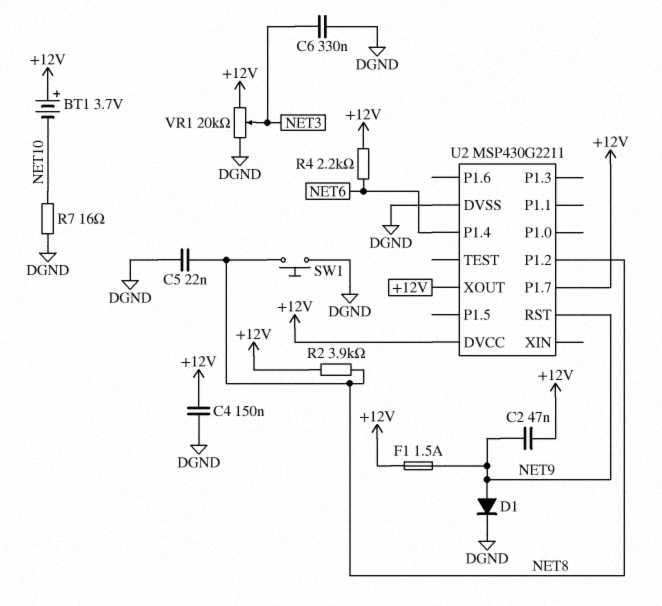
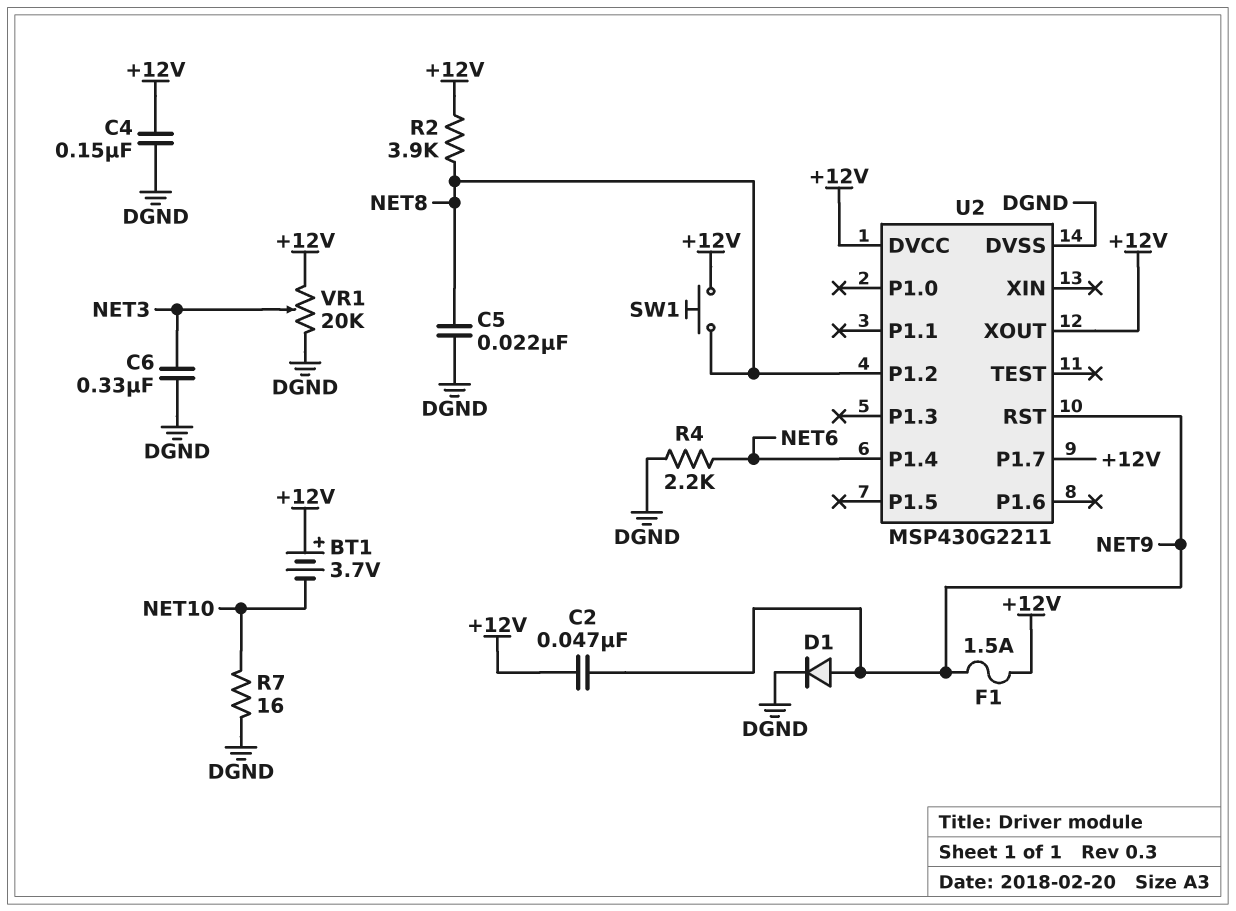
R4: 2.2k (+12V, NET6) -> 2.2k (DGND, NET6)
SW1: button (DGND, NET8) -> button (+12V, NET8)

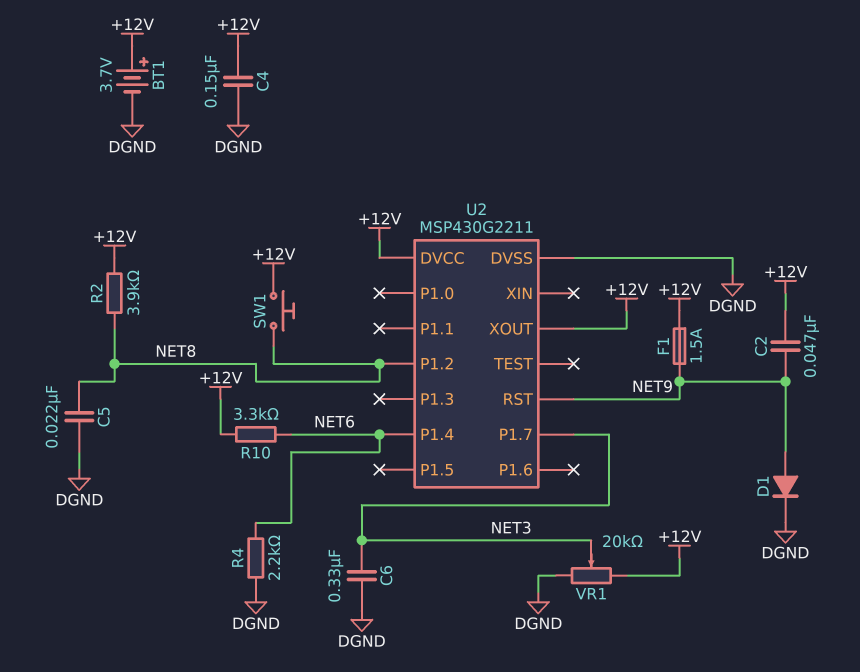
BT1: 3.7V (plus +12V, minus NET10) -> 3.7V (plus +12V, minus DGND)
R7: 16 (DGND, NET10) -> none
R10: none -> 3.3k (+12V, NET6)
U2 pin P1.7: +12V -> NET3

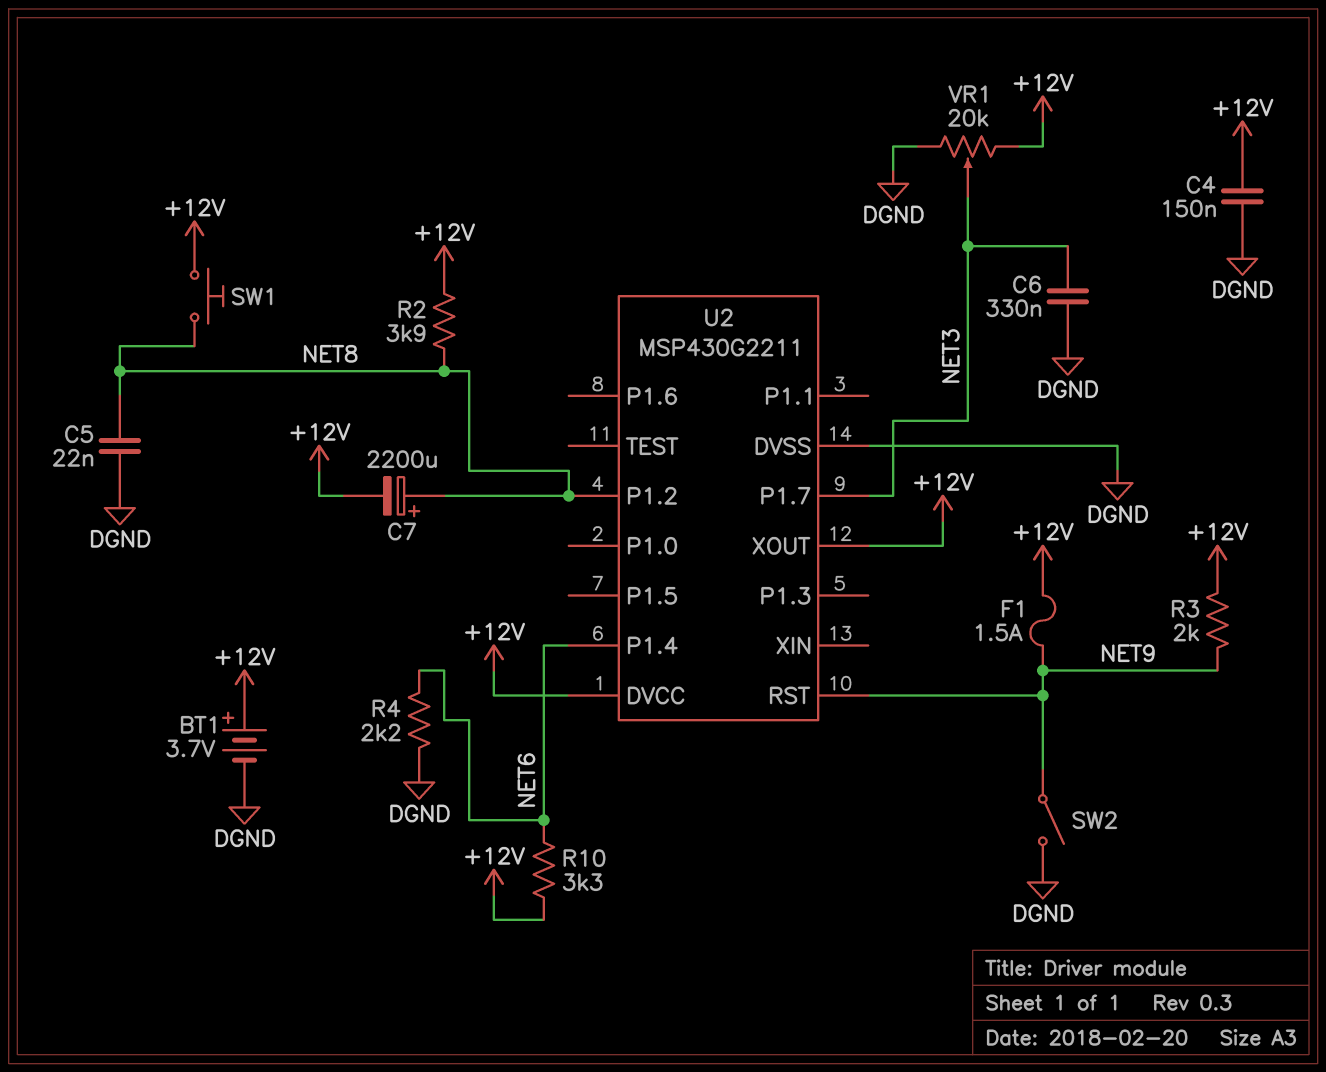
C2: 47nF (+12V, NET9) -> none
C7: none -> 2200uF (plus NET8, minus +12V)
D1: diode (A NET9, K DGND) -> none
R3: none -> 2k (+12V, NET9)
SW2: none -> switch (DGND, NET9)

